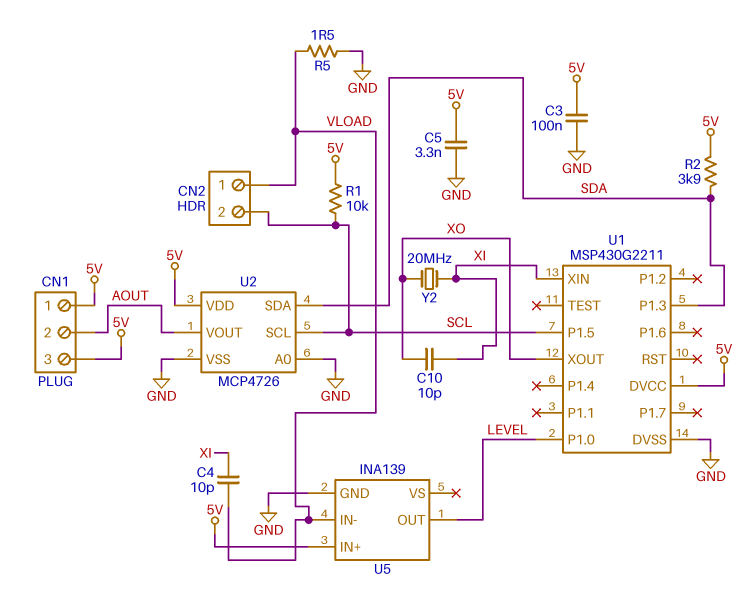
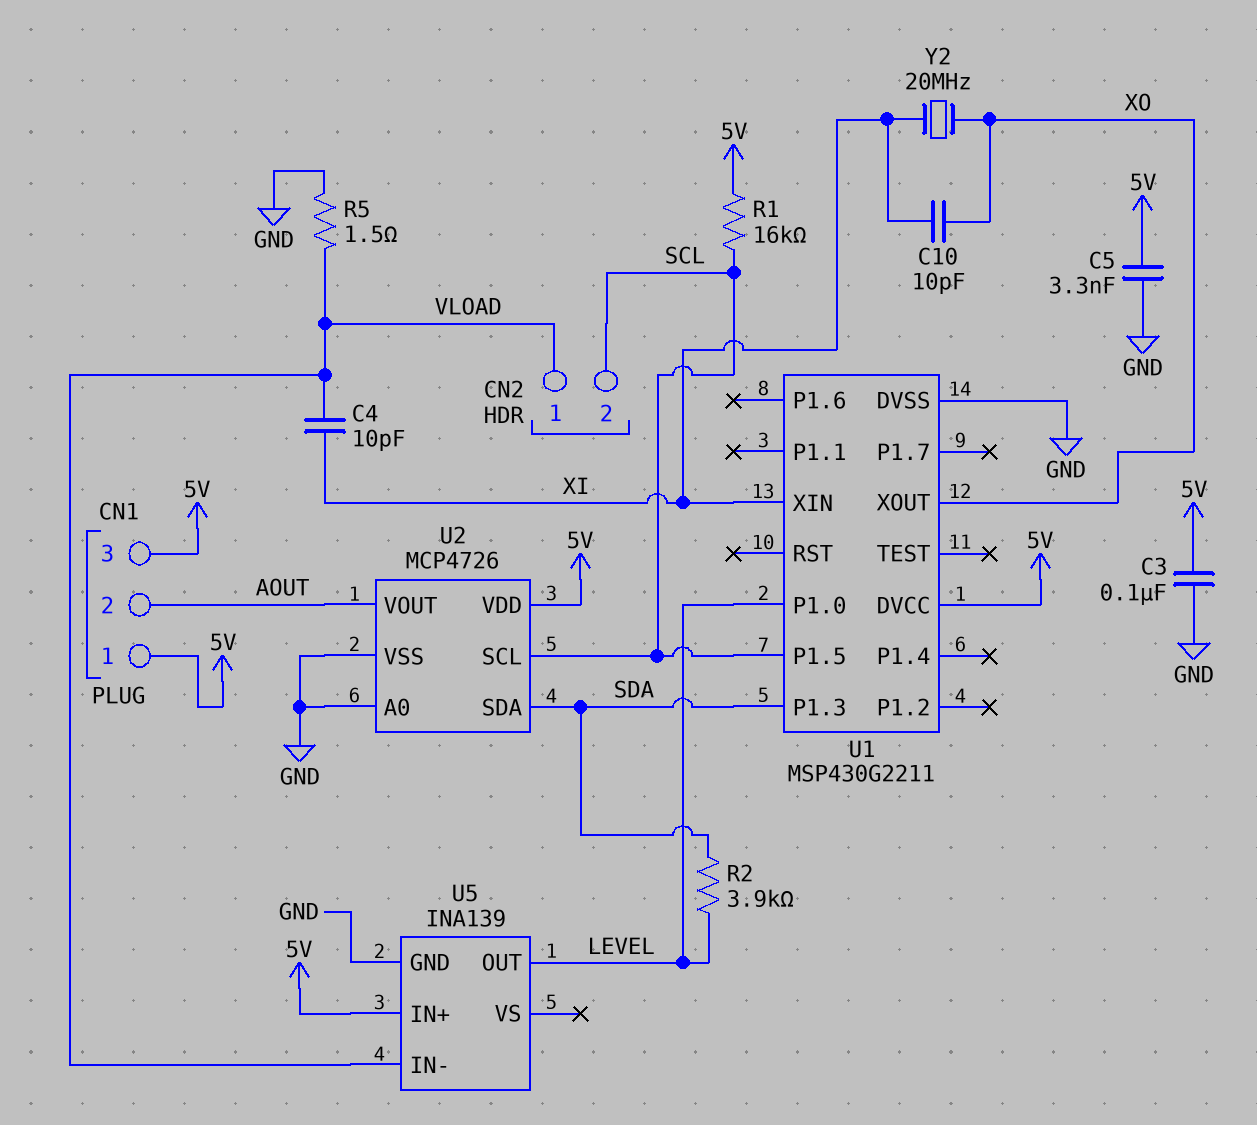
R1: 10k (5V, SCL) -> 16k (5V, SCL)
R2: 3.9k (5V, SDA) -> 3.9k (LEVEL, SDA)

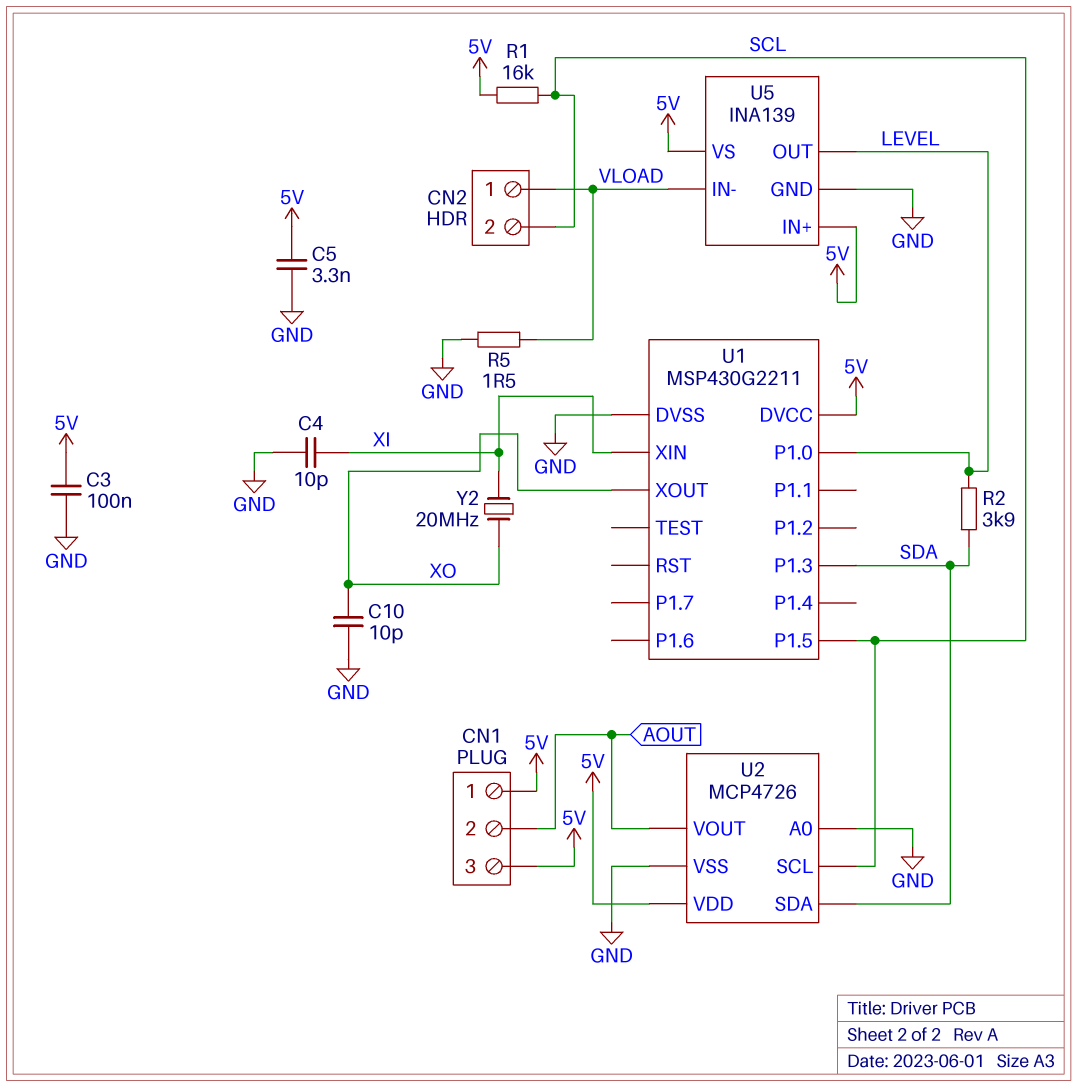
C4: 10pF (VLOAD, XI) -> 10pF (GND, XI)
C10: 10pF (XI, XO) -> 10pF (GND, XO)
U5 pin VS: none -> 5V

